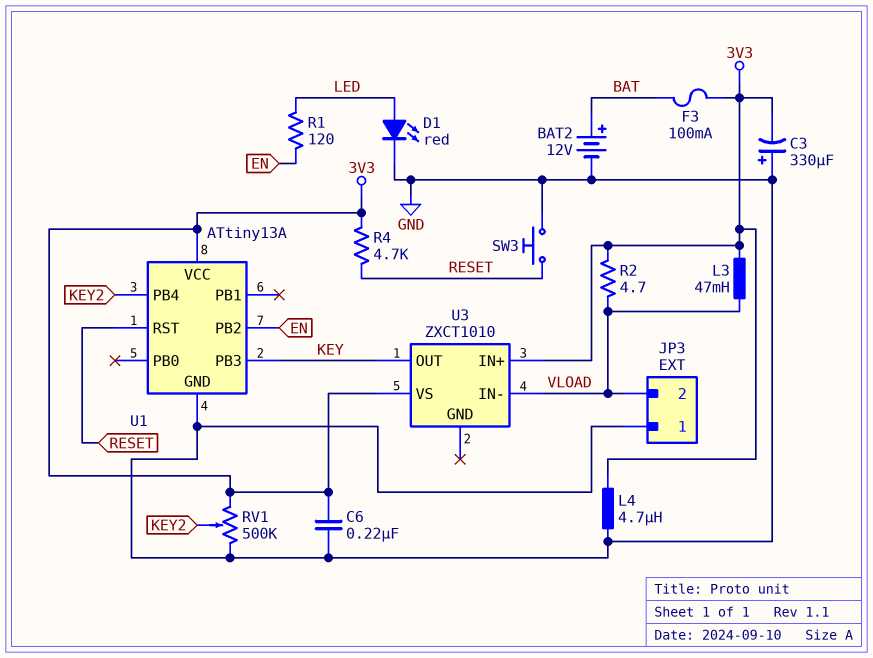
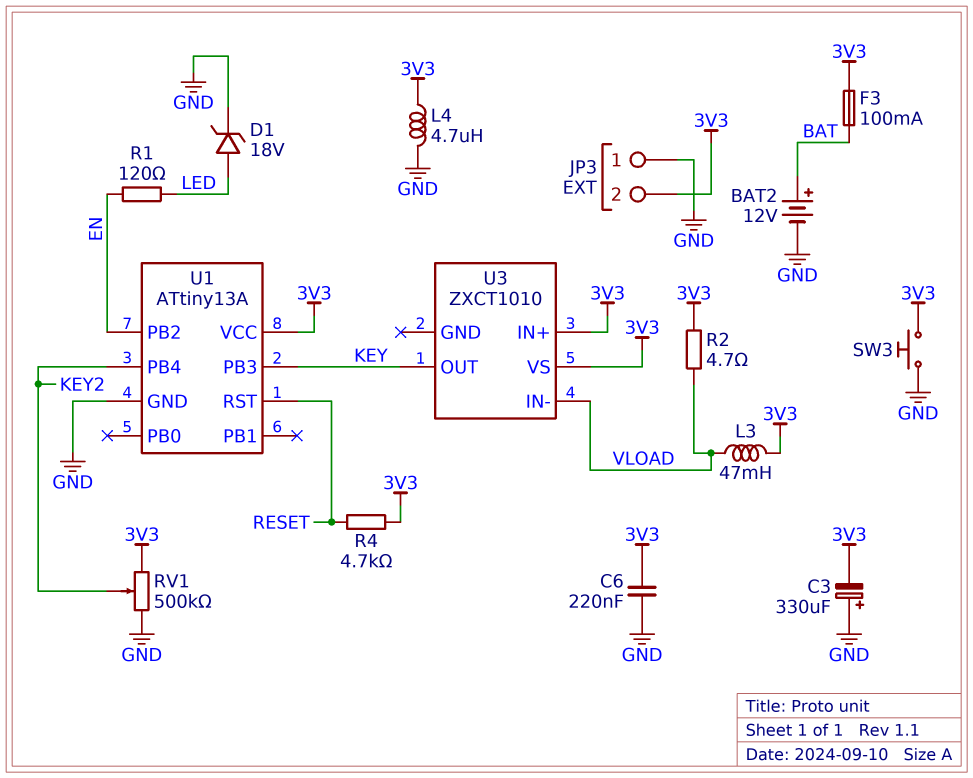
D1: LED red (A LED, K GND) -> zener 18V (A LED, K GND)
JP3 pin 2: VLOAD -> 3V3
SW3: button (GND, RESET) -> button (3V3, GND)

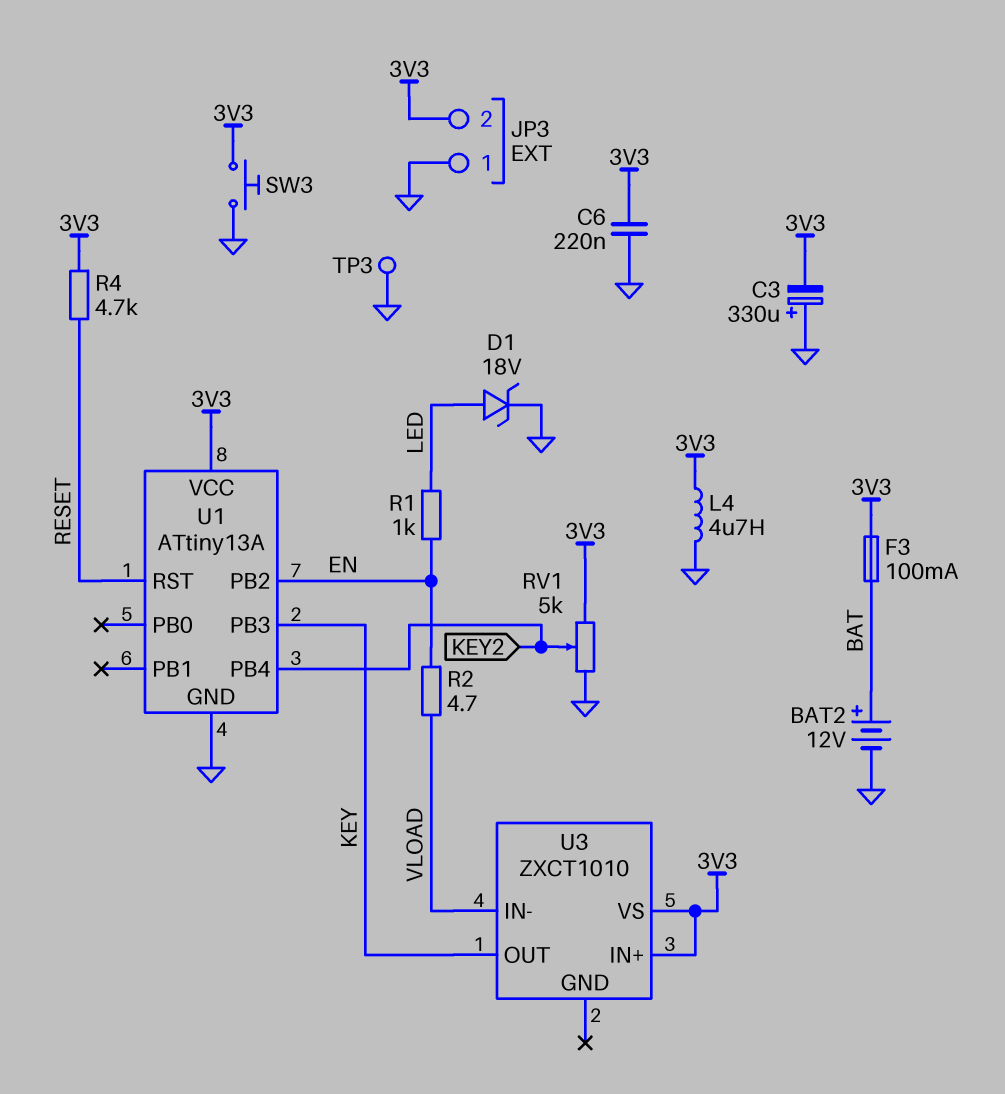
L3: 47mH (3V3, VLOAD) -> none
R1: 120 (EN, LED) -> 1k (EN, LED)
R2: 4.7 (3V3, VLOAD) -> 4.7 (EN, VLOAD)
RV1: 500k (3V3, GND, wiper KEY2) -> 5k (3V3, GND, wiper KEY2)
TP3: none -> test point (GND)

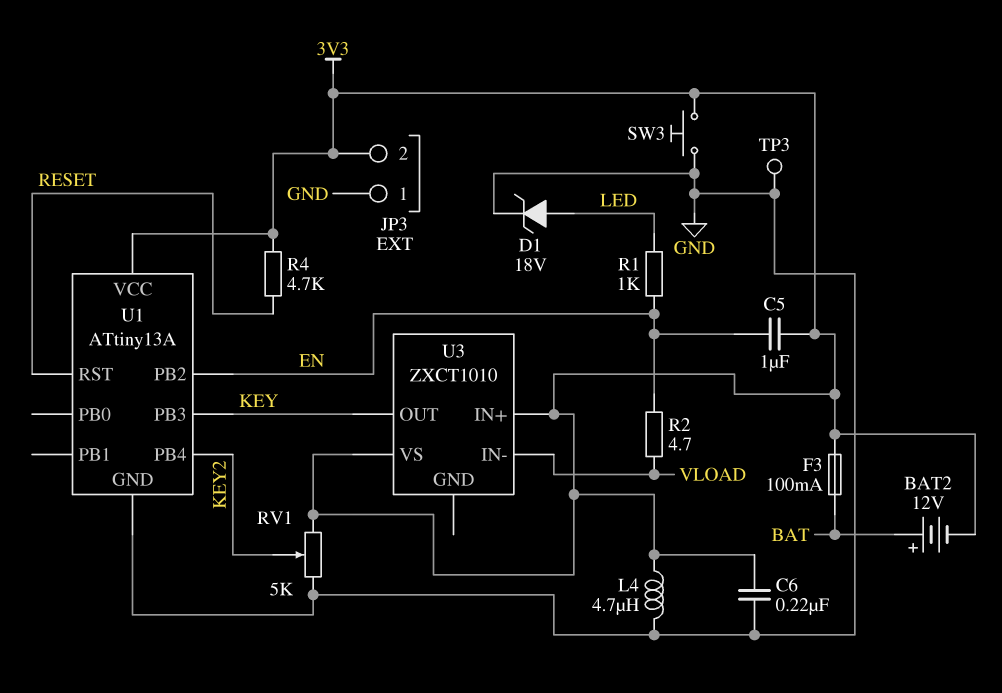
BAT2: 12V (plus BAT, minus GND) -> 12V (plus BAT, minus 3V3)
C3: 330uF (plus GND, minus 3V3) -> none
C5: none -> 1uF (3V3, EN)

